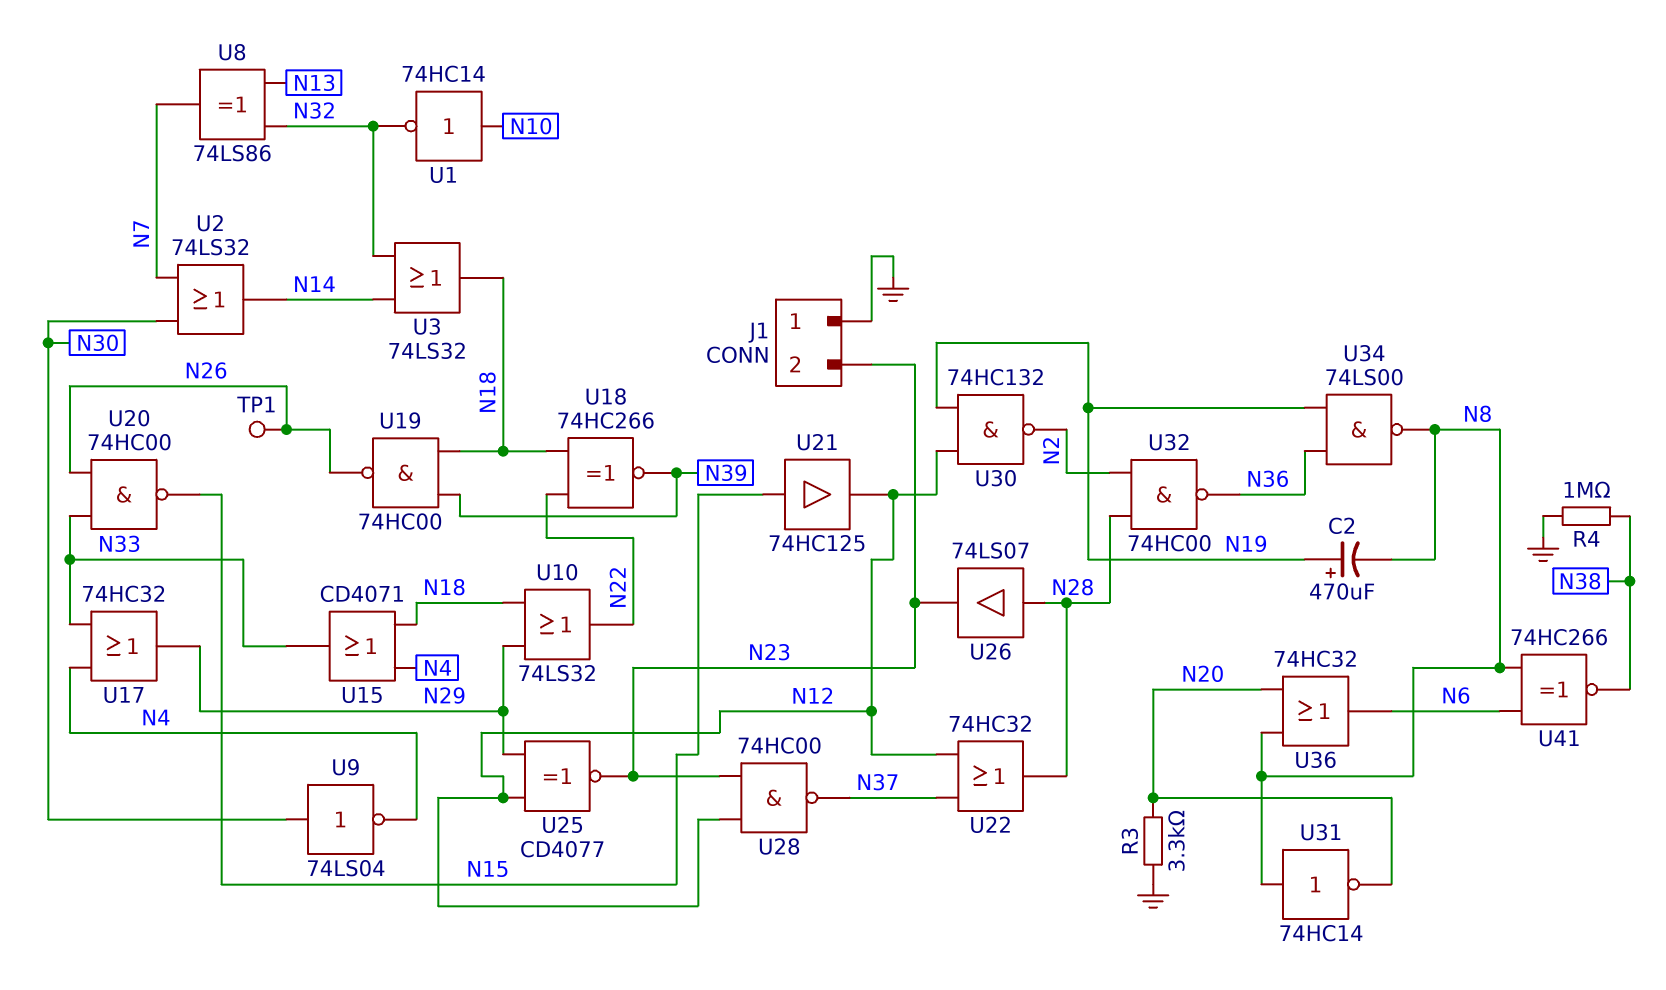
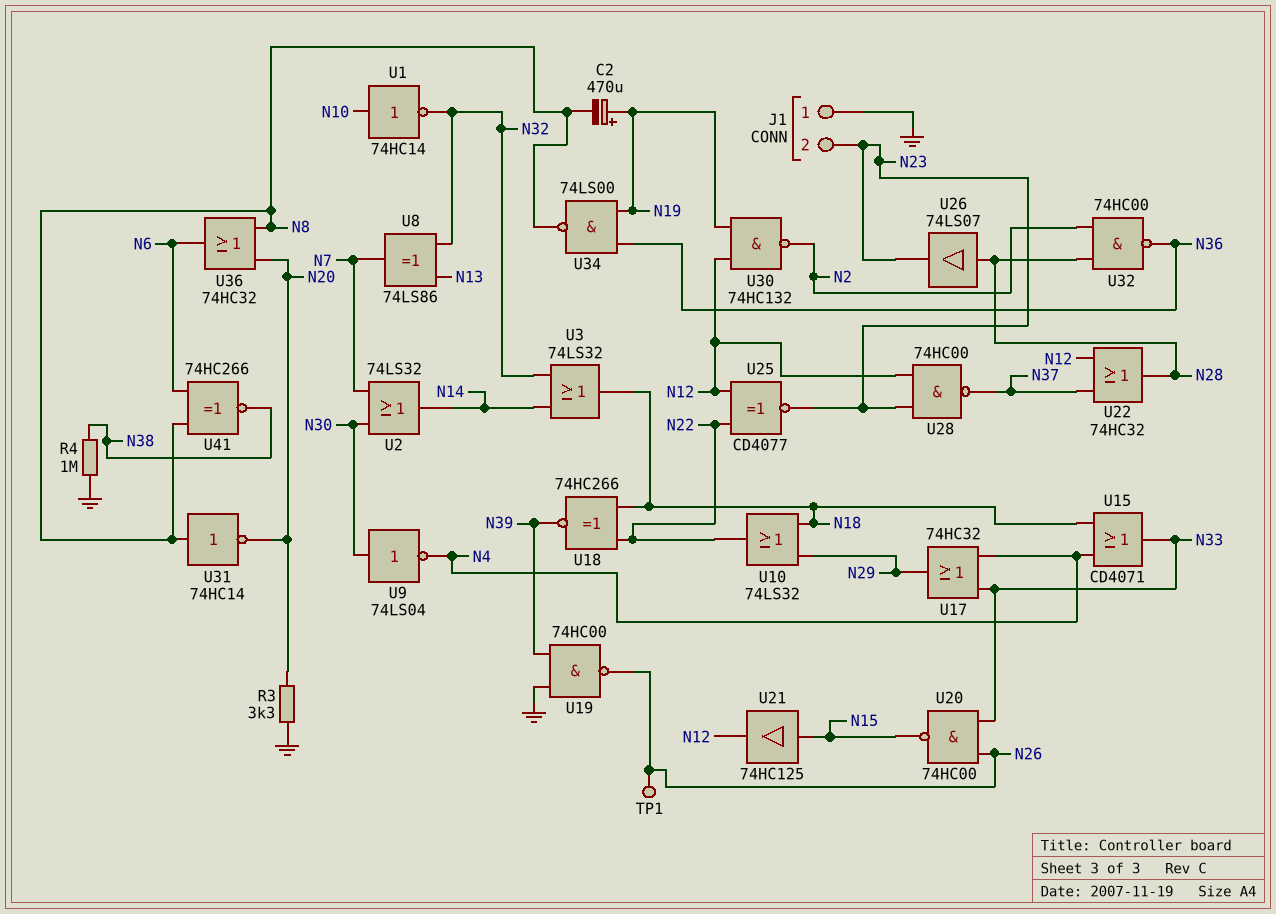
U19: NAND 74HC00 (in N18, in N39, out N26) -> NAND 74HC00 (in GND, in N39, out N26)
U25: XNOR CD4077 (in N12, in N29, out N23) -> XNOR CD4077 (in N12, in N22, out N23)

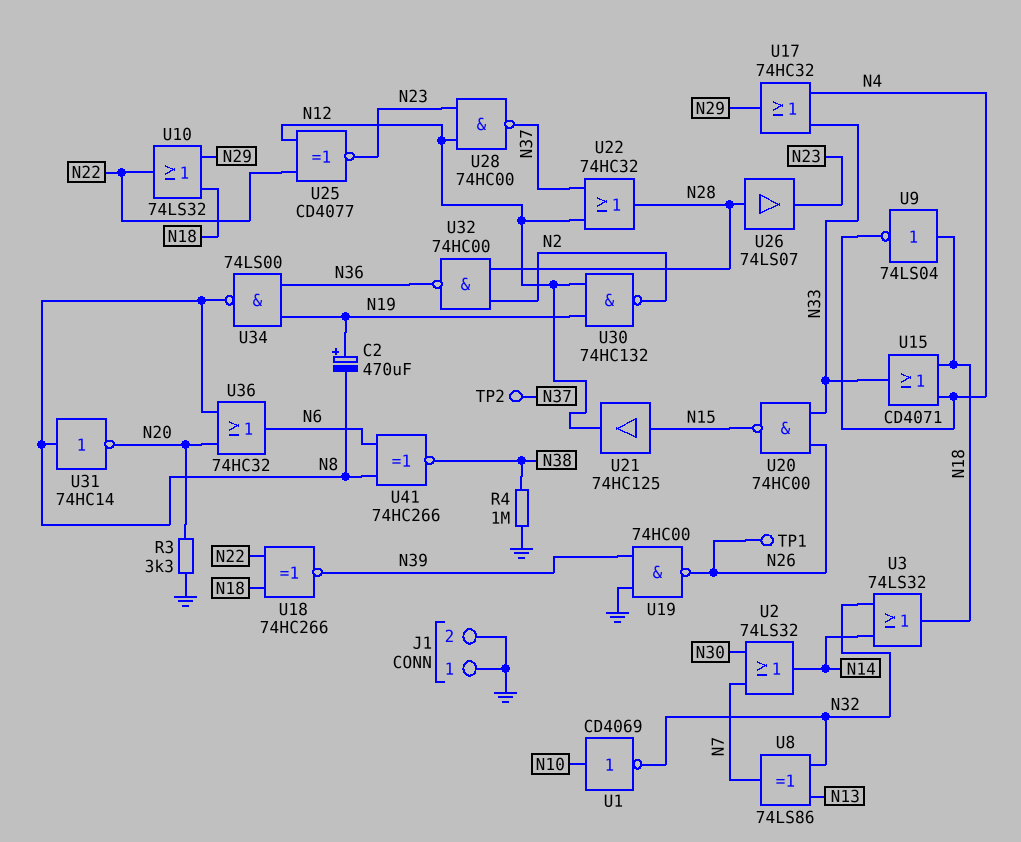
J1 pin 2: N23 -> GND
TP2: none -> test point (N37)
U1: NOT 74HC14 (in N10, out N32) -> NOT CD4069 (in N10, out N32)
U9: NOT 74LS04 (in N30, out N4) -> NOT 74LS04 (in N18, out N4)

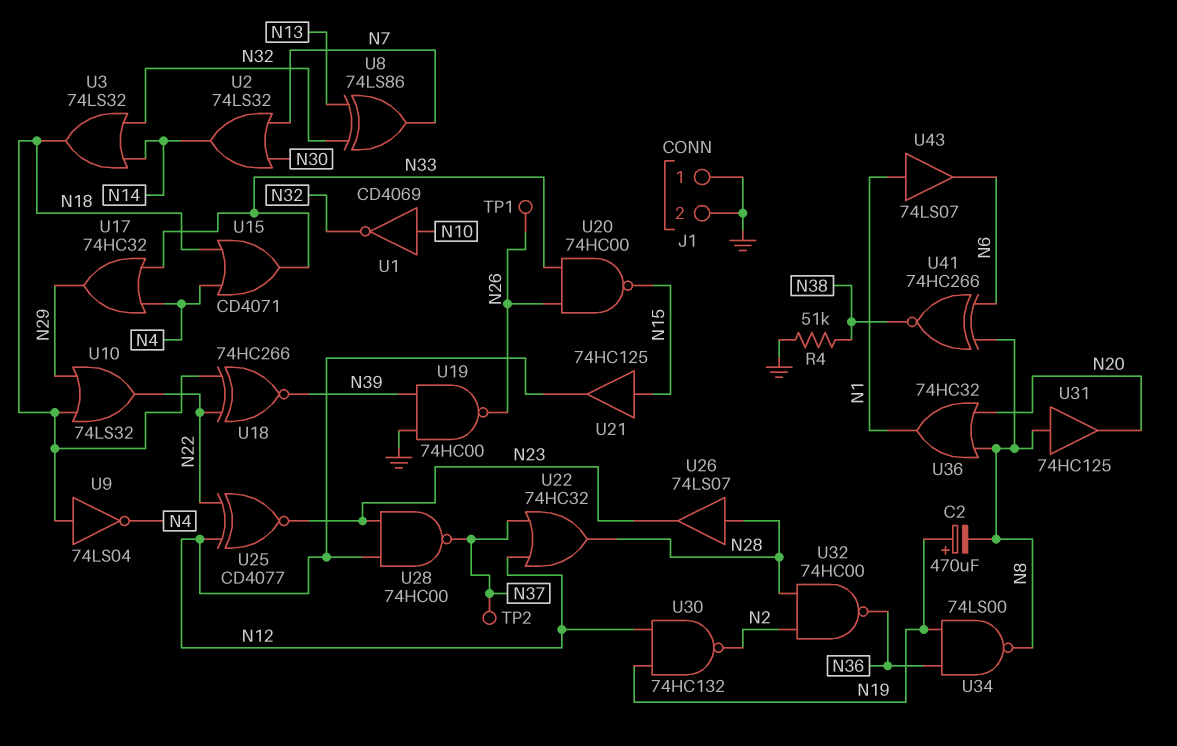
R3: 3.3k (GND, N20) -> none
R4: 1M (GND, N38) -> 51k (GND, N38)
U31: NOT 74HC14 (in N8, out N20) -> buffer 74HC125 (in N8, out N20)
U36: OR 74HC32 (in N8, in N20, out N6) -> OR 74HC32 (in N8, in N20, out N1)
U43: none -> buffer 74LS07 (in N1, out N6)

